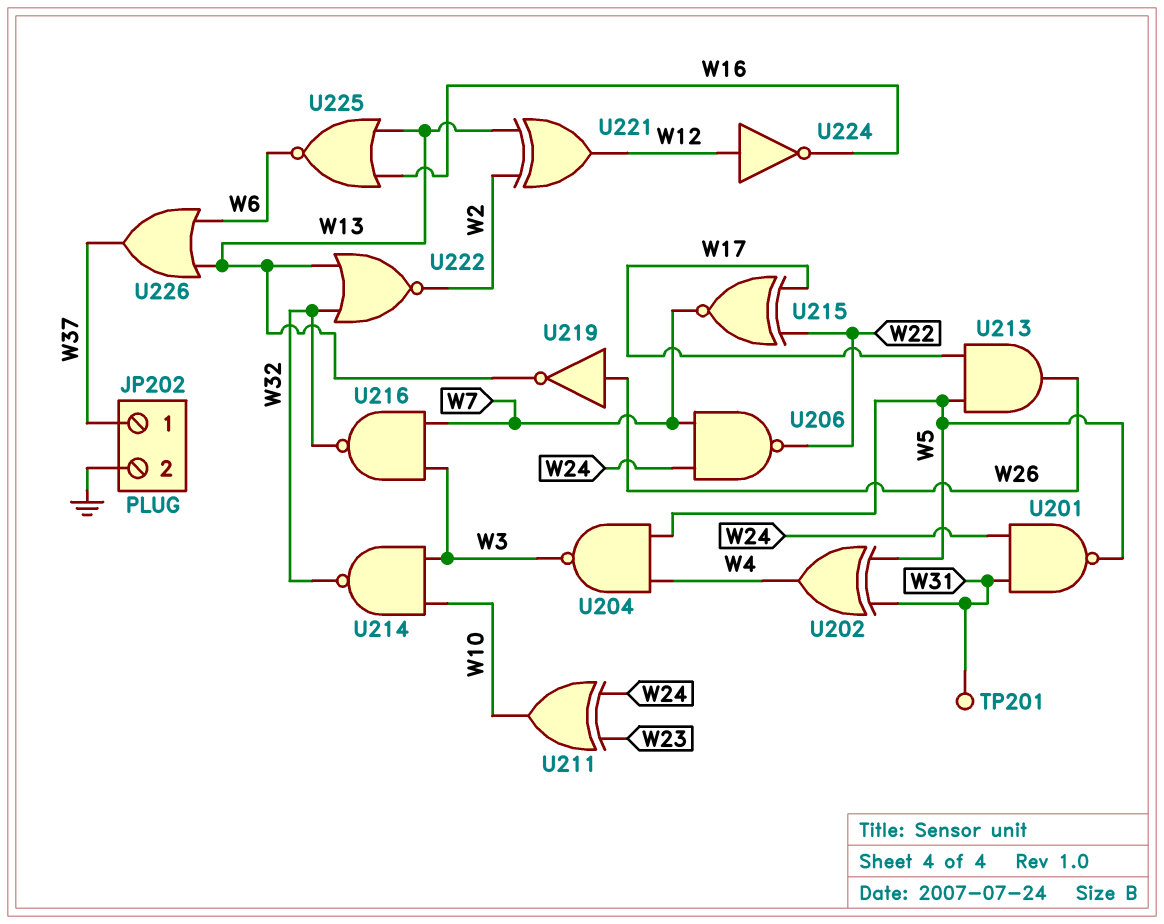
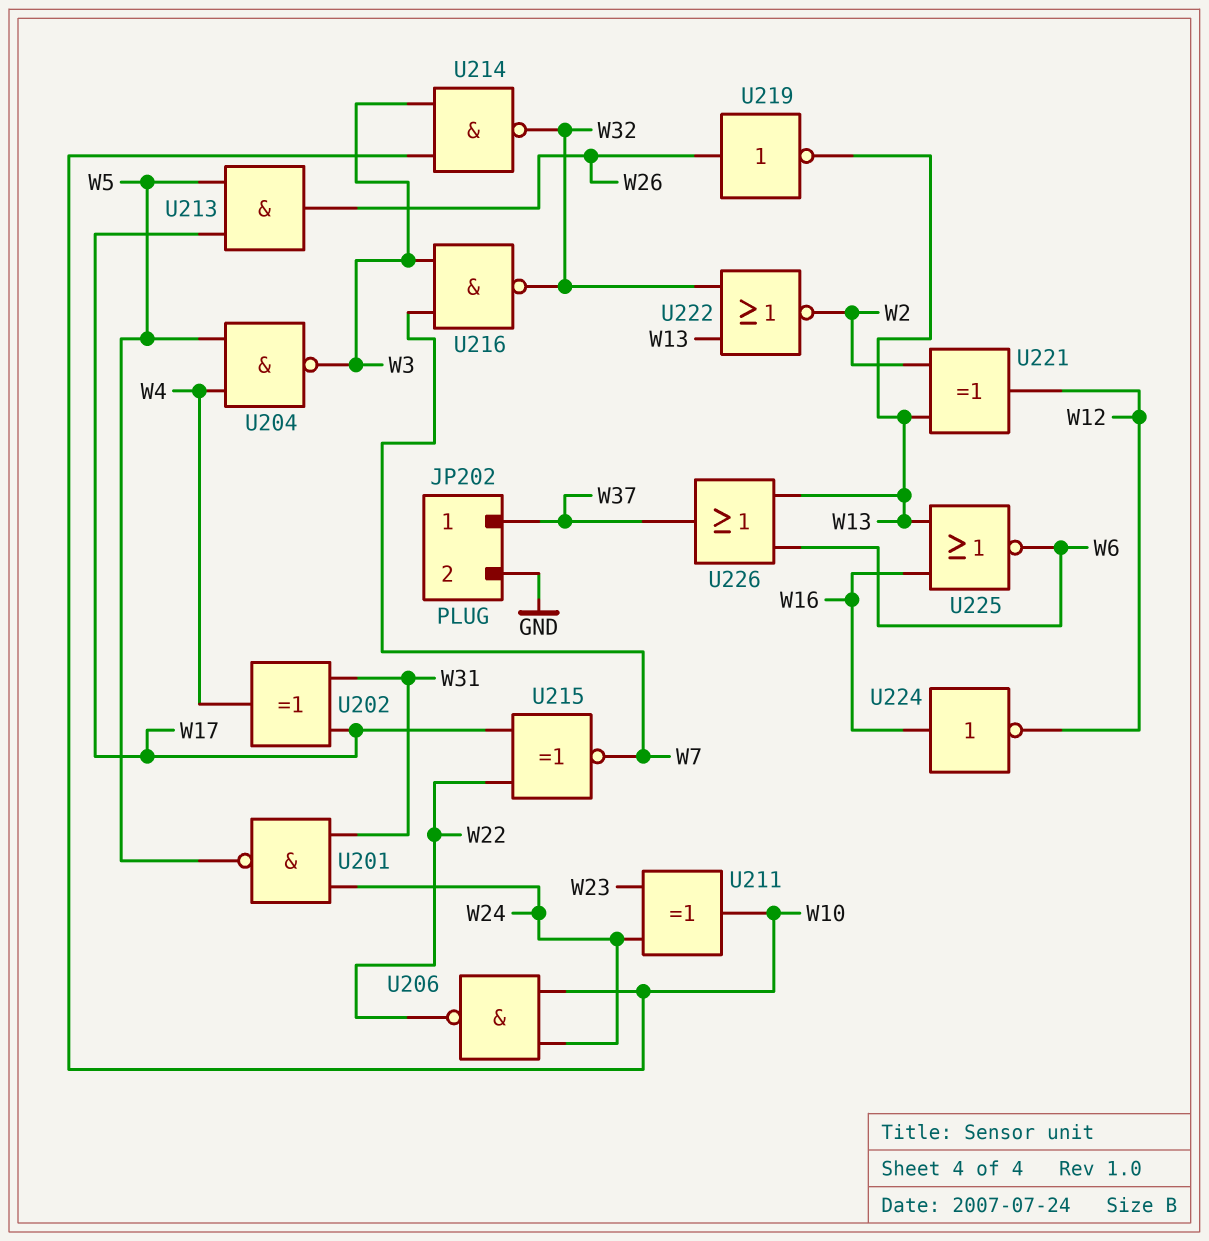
TP201: test point (W31) -> none
U202: XOR (in W5, in W31, out W4) -> XOR (in W17, in W31, out W4)
U206: NAND (in W7, in W24, out W22) -> NAND (in W10, in W24, out W22)
U224: NOT (in W12, out W16) -> NOT (in W16, out W12)

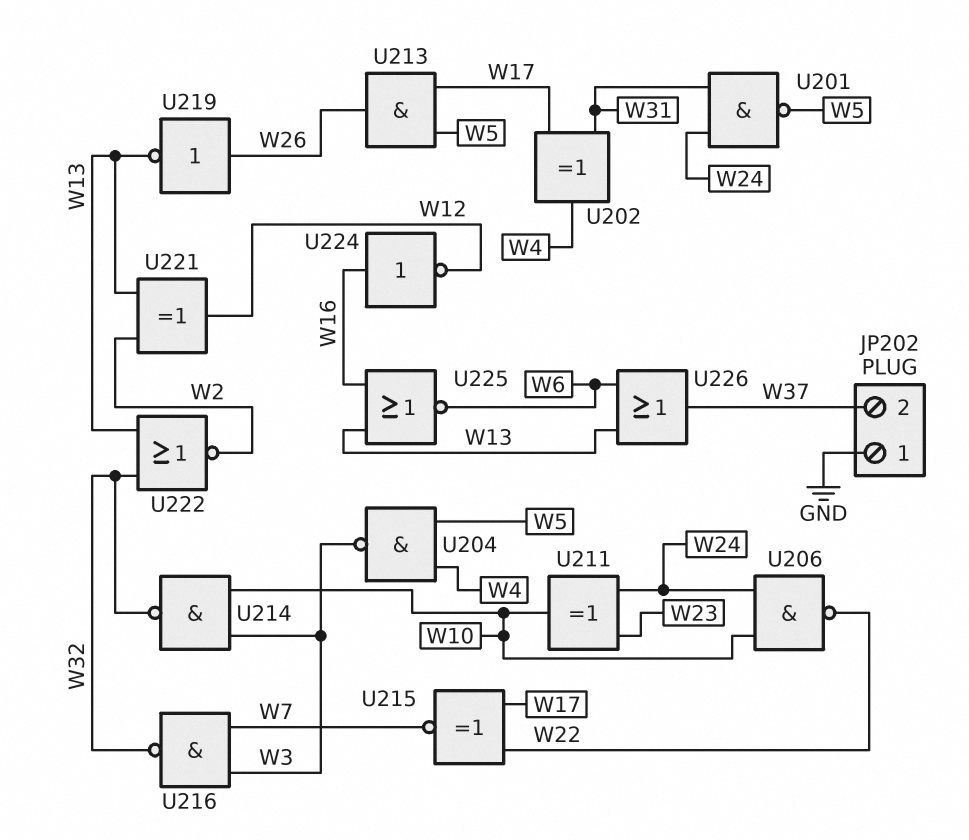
JP202 pin 1: W37 -> GND
JP202 pin 2: GND -> W37

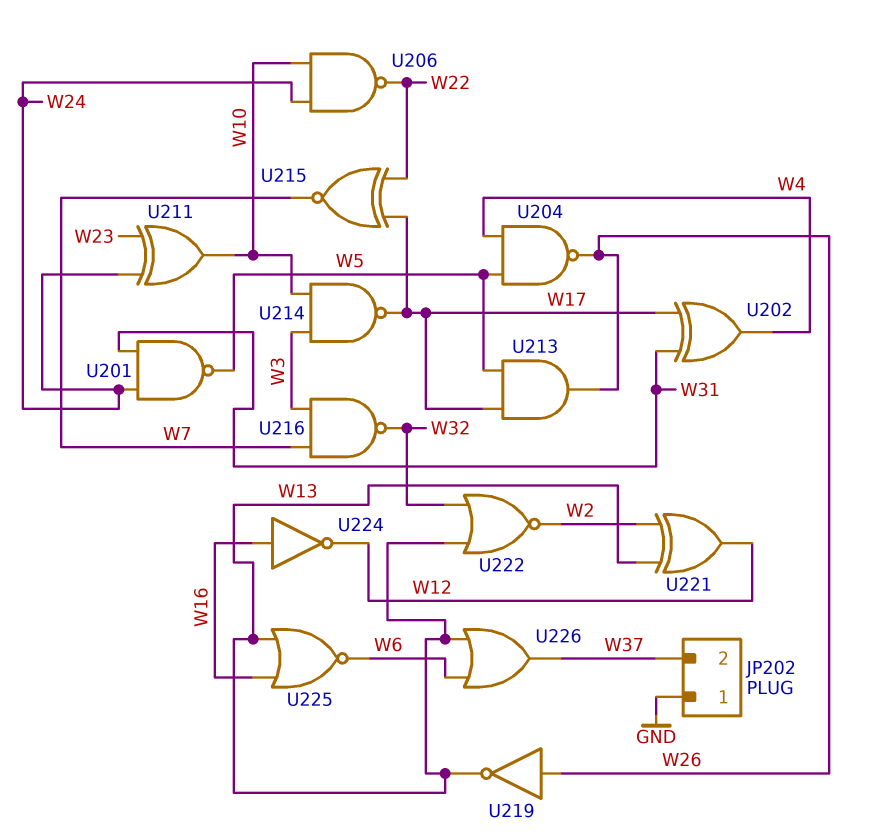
U204: NAND (in W4, in W5, out W3) -> NAND (in W4, in W5, out W26)
U214: NAND (in W3, in W10, out W32) -> NAND (in W3, in W10, out W17)

